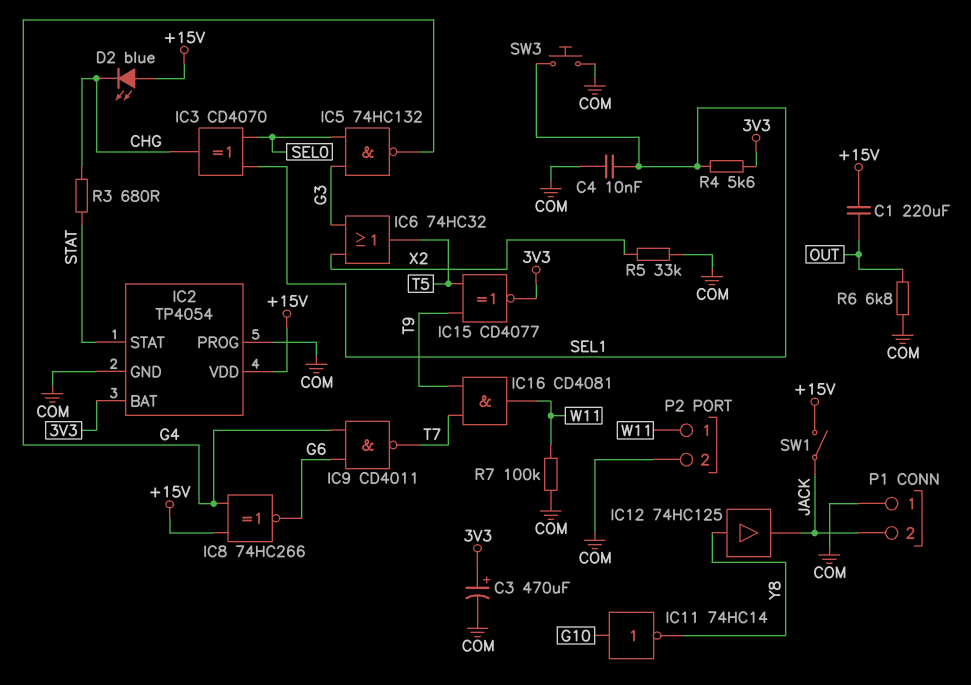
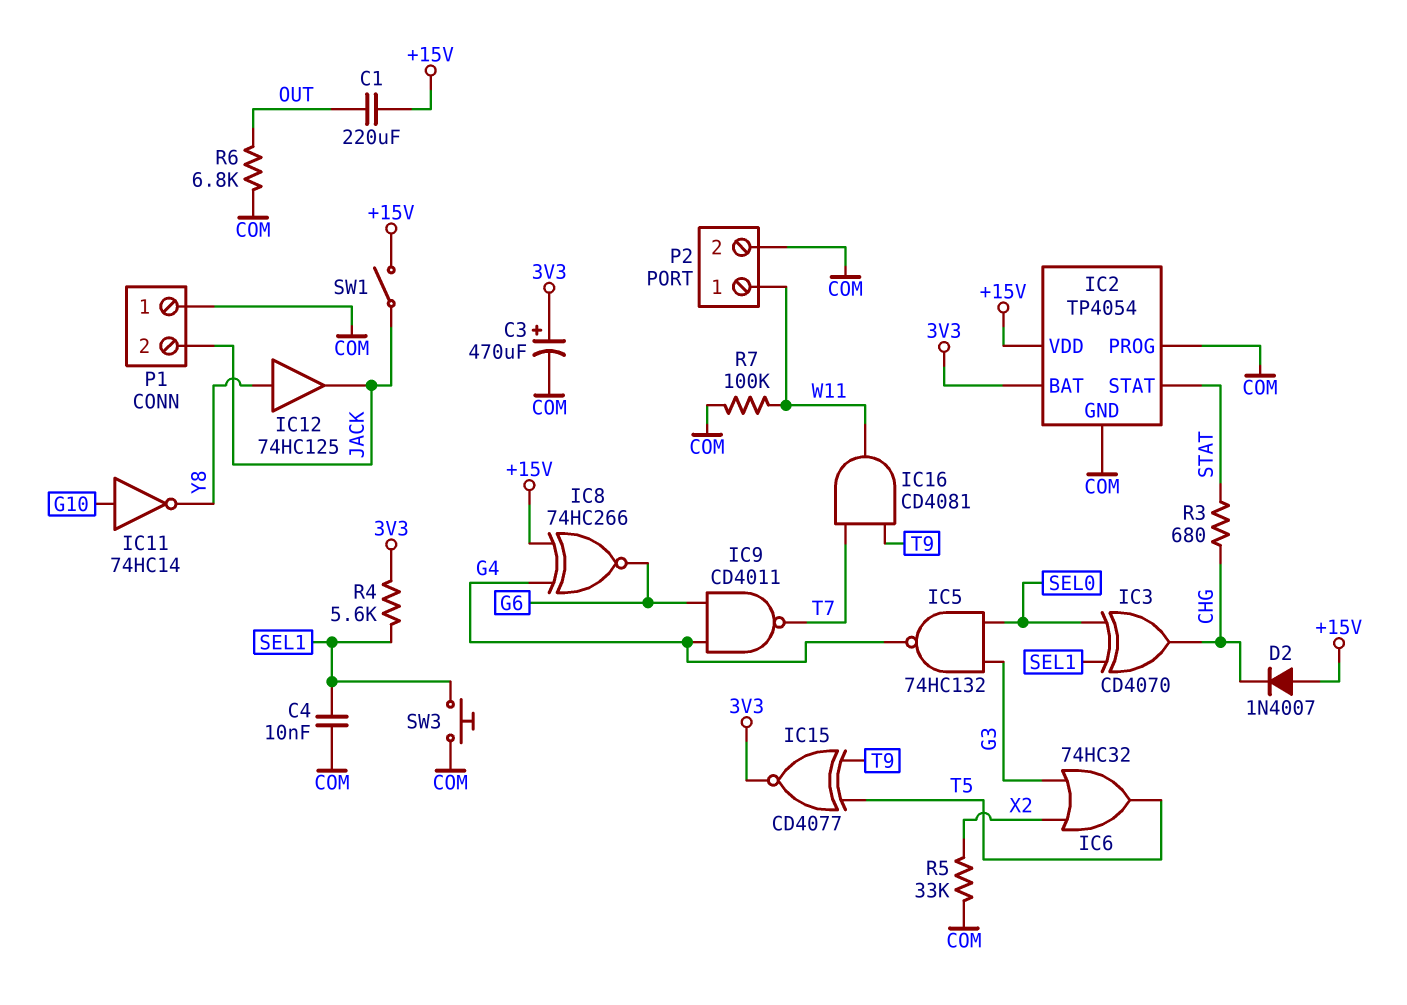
D2: LED blue (A +15V, K CHG) -> diode 1N4007 (A +15V, K CHG)

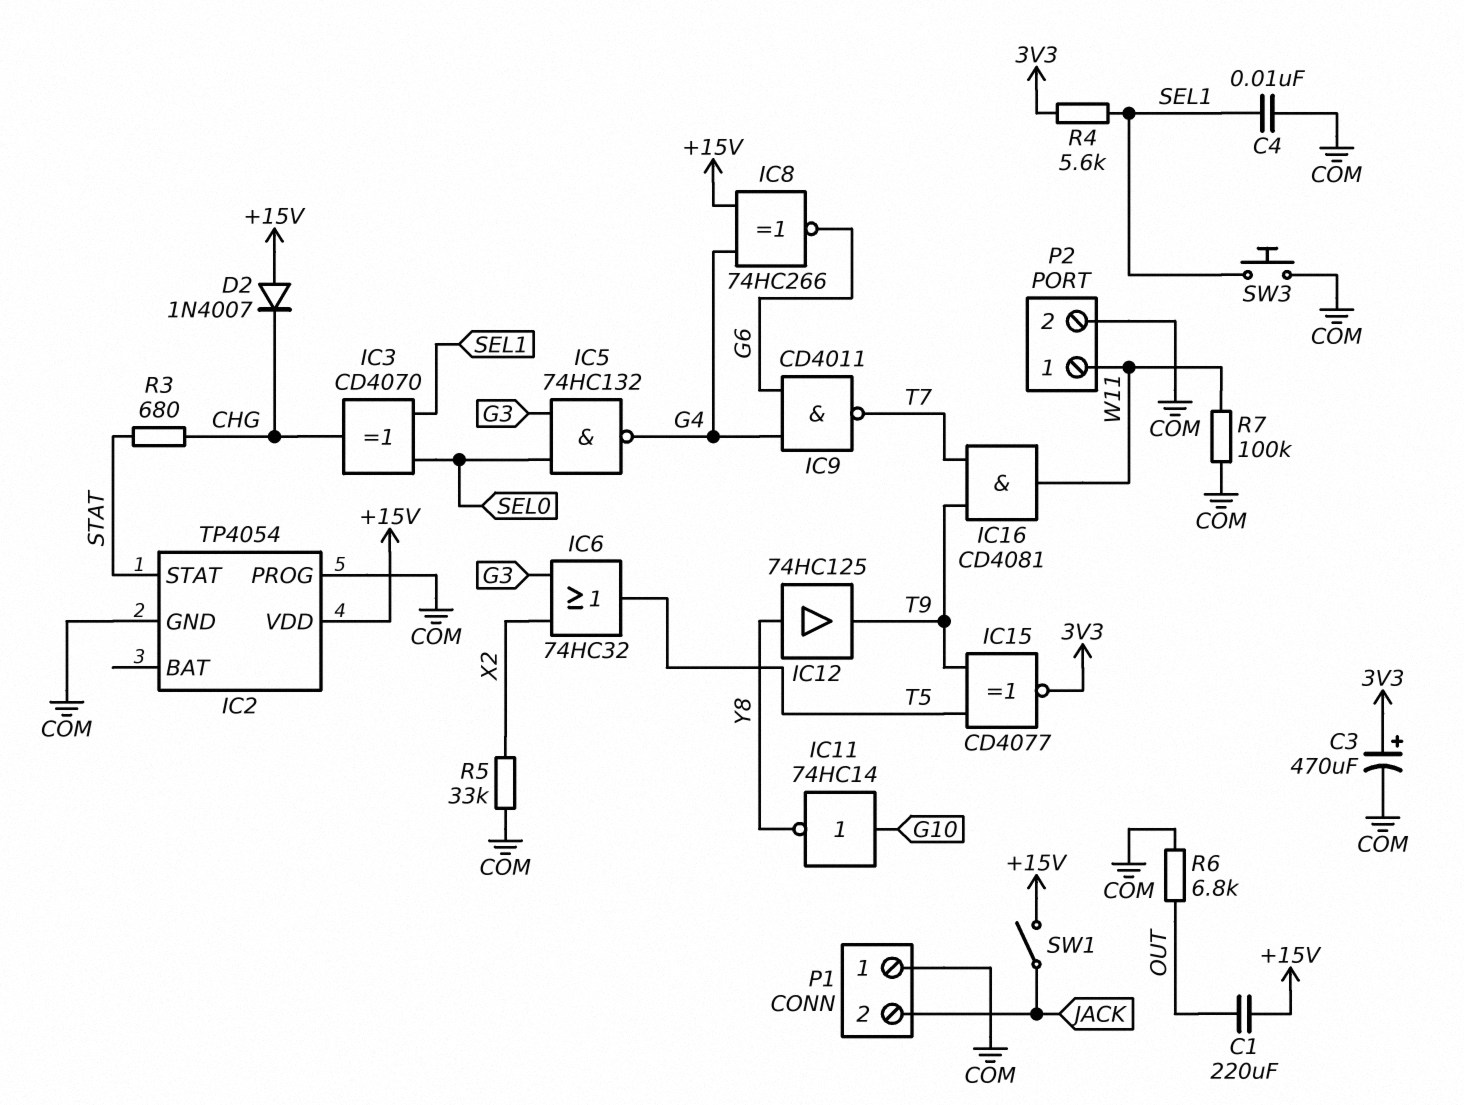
IC2 pin BAT: 3V3 -> none
IC12: buffer 74HC125 (in Y8, out JACK) -> buffer 74HC125 (in Y8, out T9)

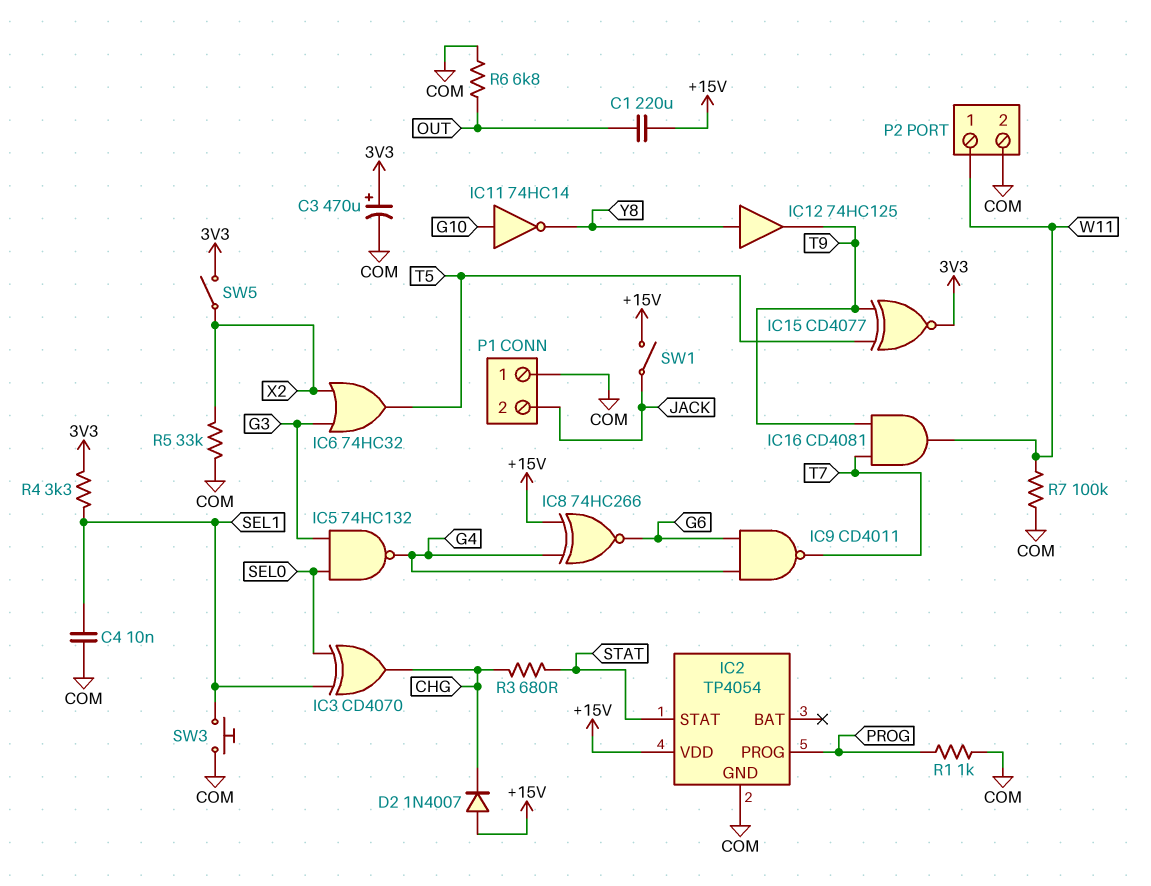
IC2 pin PROG: COM -> PROG
R1: none -> 1k (COM, PROG)
R4: 5.6k (3V3, SEL1) -> 3.3k (3V3, SEL1)
SW5: none -> switch (3V3, X2)

